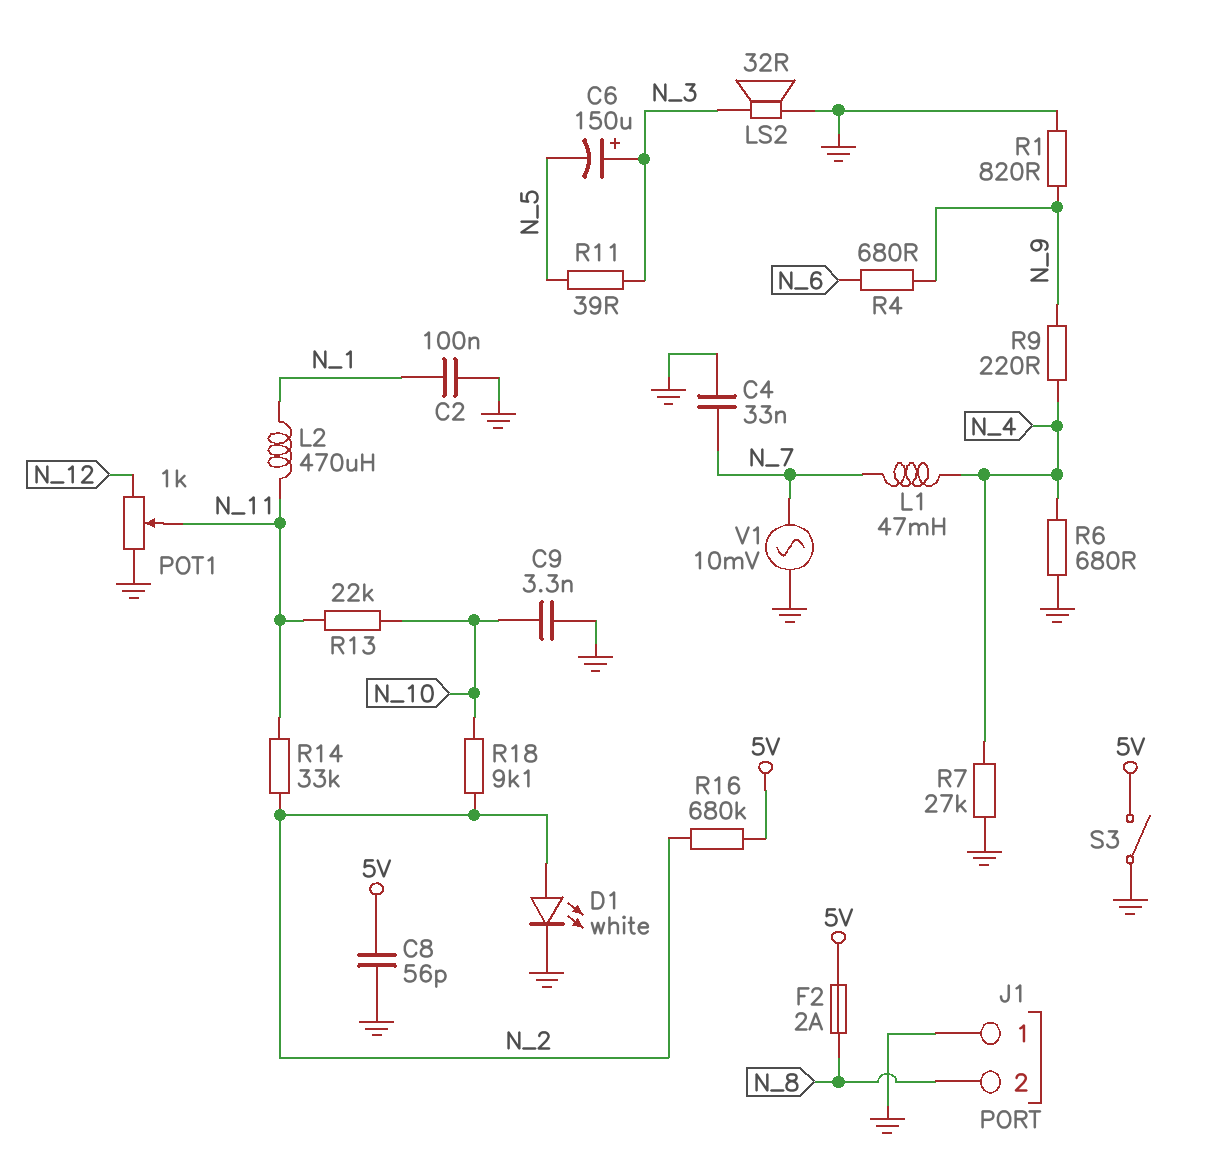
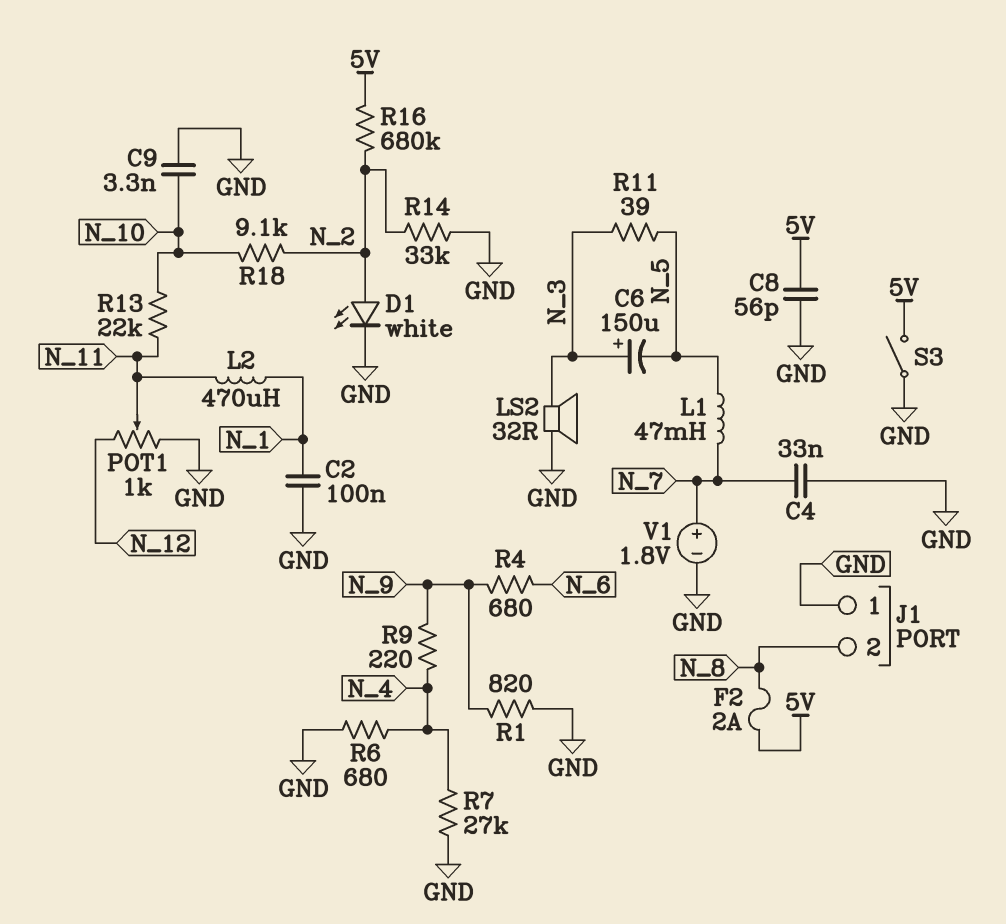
L1: 47mH (N_4, N_7) -> 47mH (N_5, N_7)
R14: 33k (N_2, N_11) -> 33k (GND, N_2)
V1: AC 10mV (GND, N_7) -> 1.8V (plus N_7, minus GND)

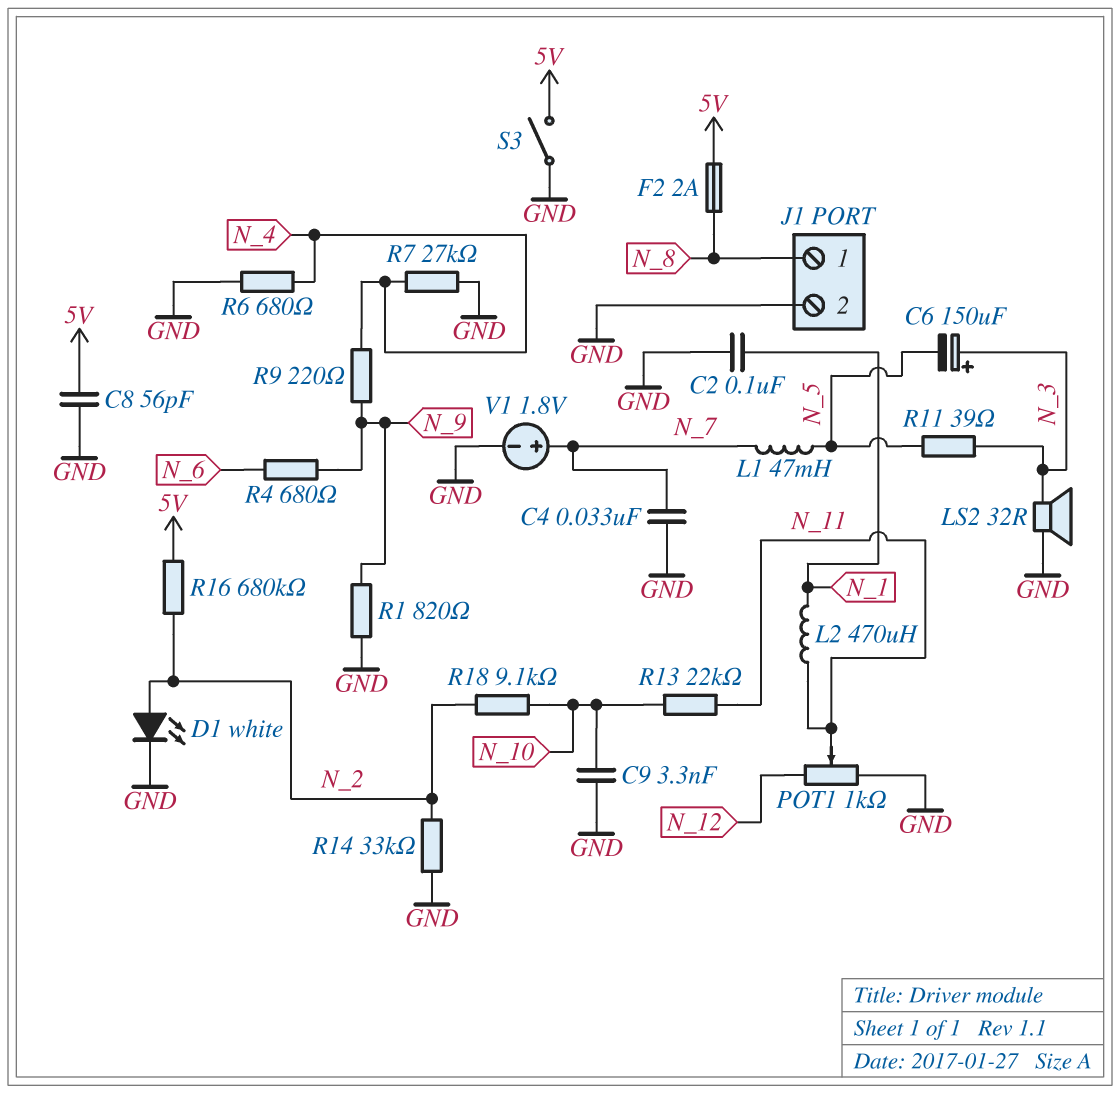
J1 pin 1: GND -> N_8
J1 pin 2: N_8 -> GND

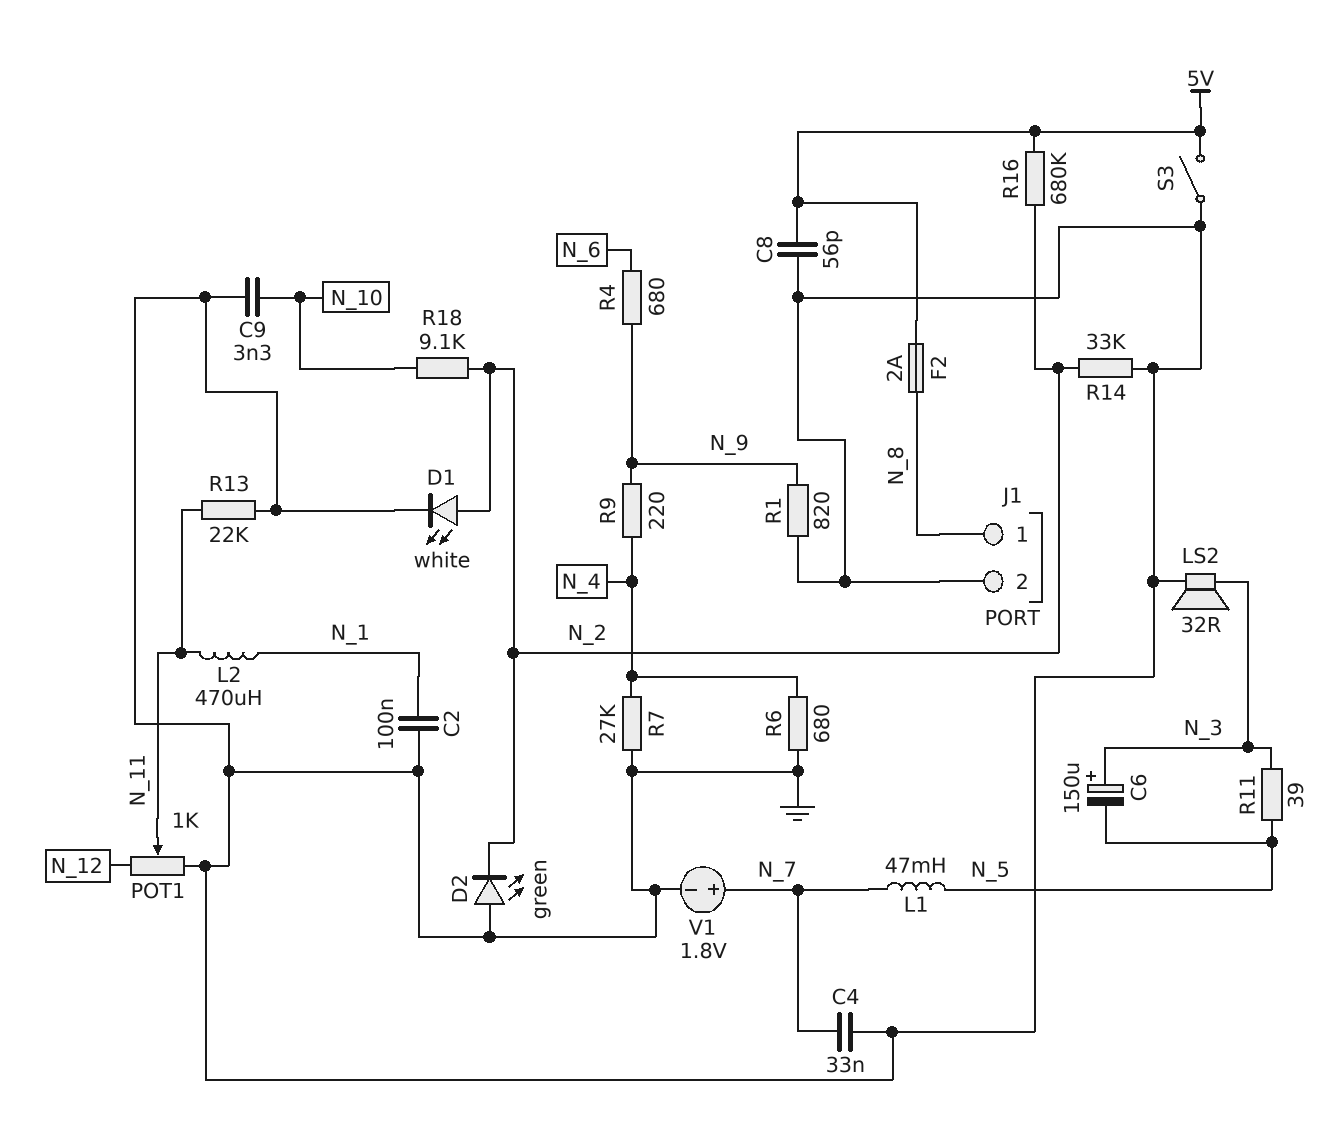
D2: none -> LED green (A GND, K N_2)
R13: 22k (N_10, N_11) -> 22k (GND, N_11)

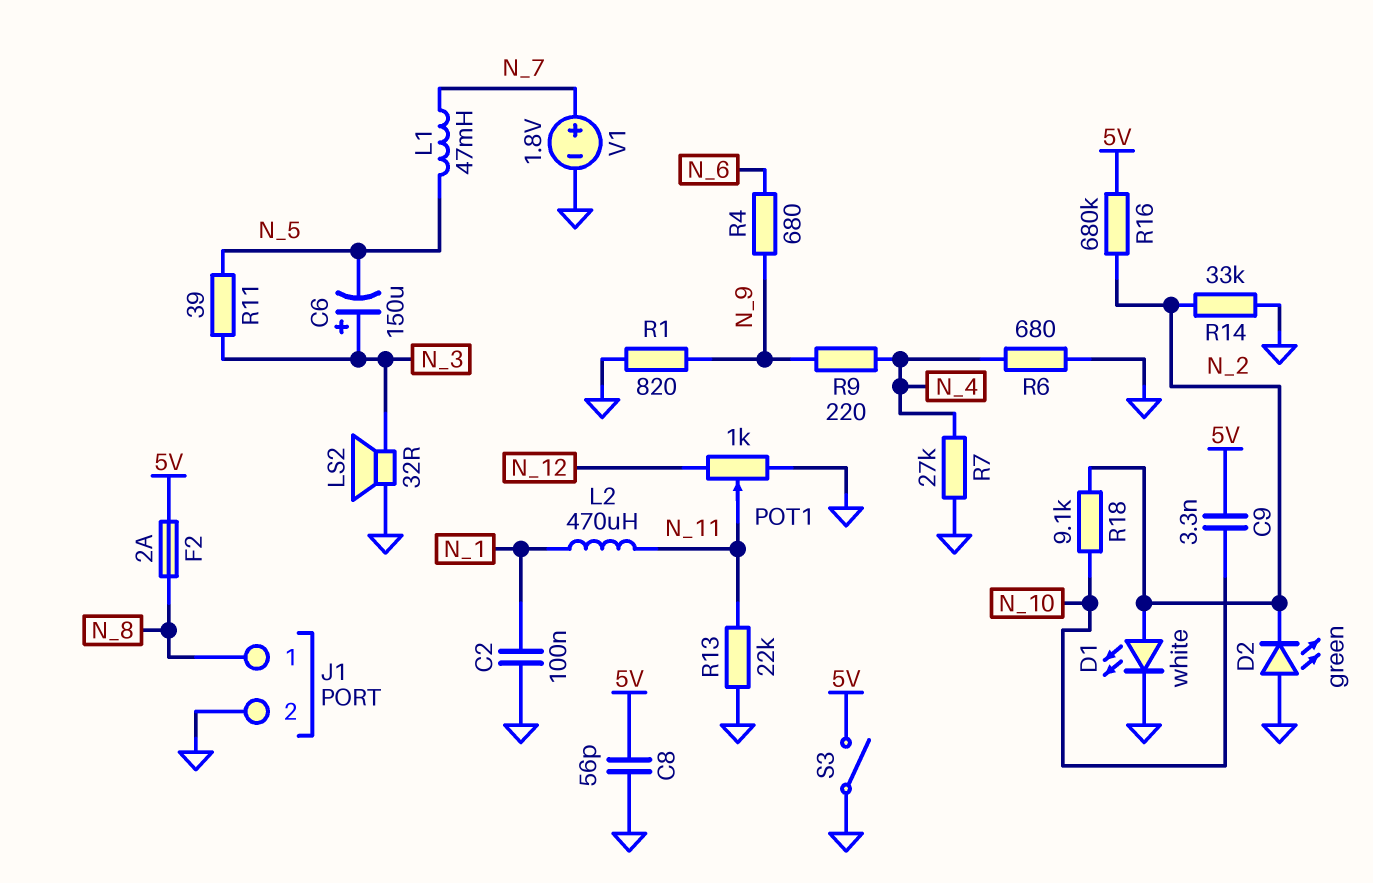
C4: 33nF (GND, N_7) -> none
C9: 3.3nF (GND, N_10) -> 3.3nF (5V, N_10)

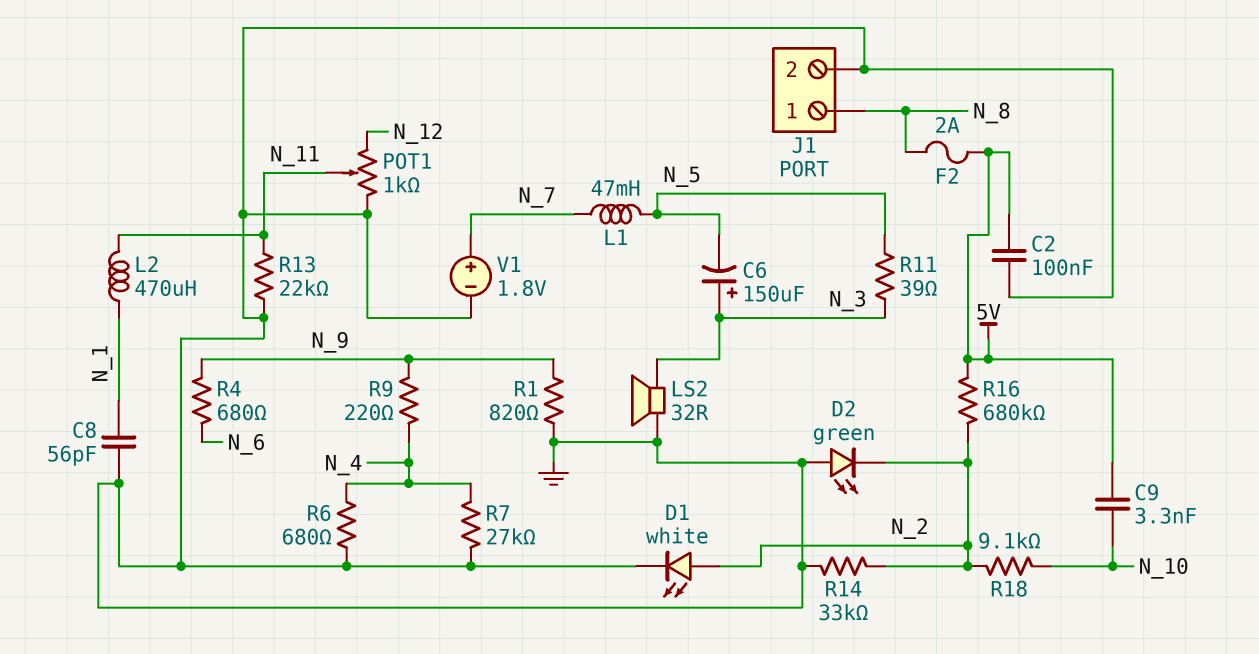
C2: 100nF (GND, N_1) -> 100nF (5V, GND)
C8: 56pF (5V, GND) -> 56pF (GND, N_1)
S3: switch (5V, GND) -> none

